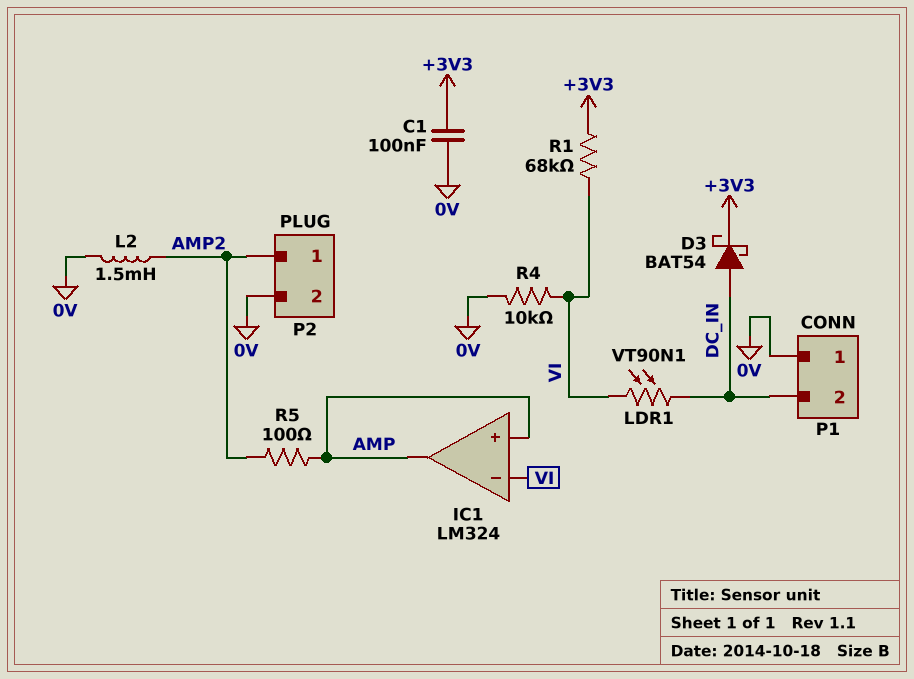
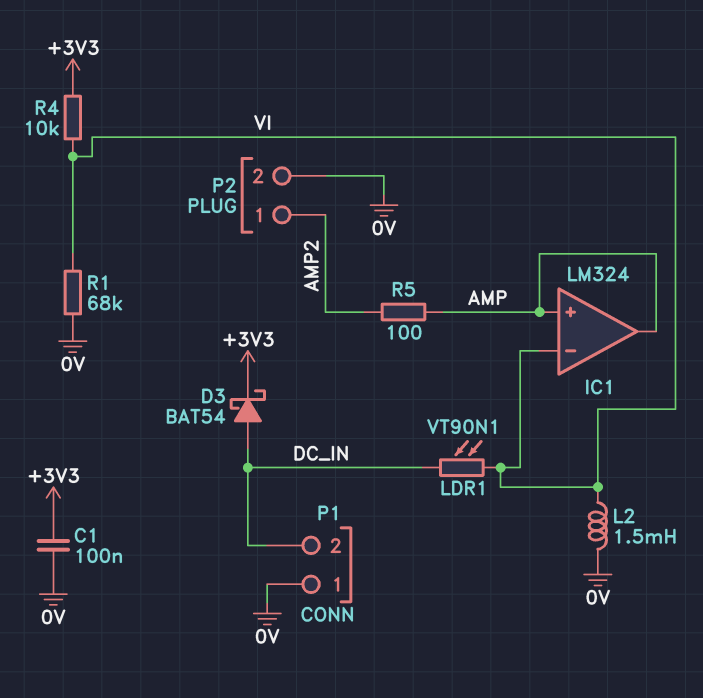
L2: 1.5mH (0V, AMP2) -> 1.5mH (0V, VI)
R1: 68k (+3V3, VI) -> 68k (0V, VI)
R4: 10k (0V, VI) -> 10k (+3V3, VI)

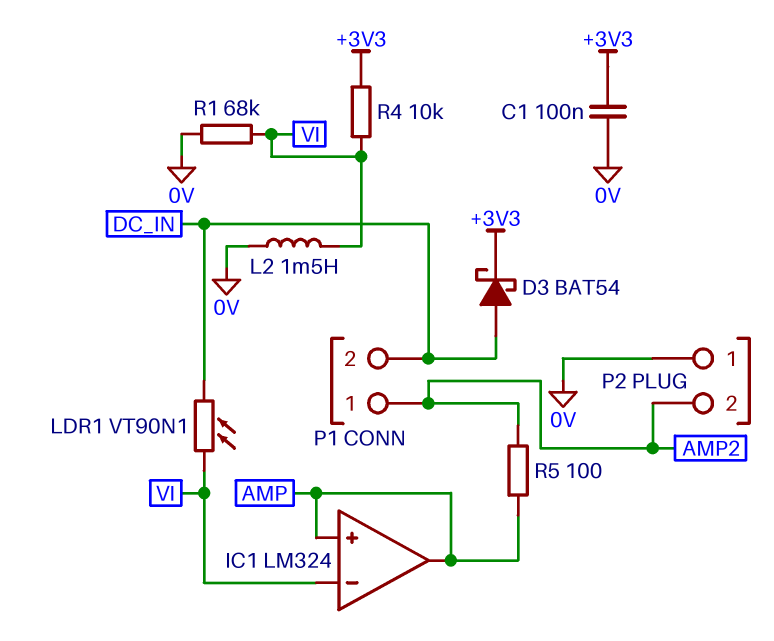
P1 pin 1: 0V -> AMP2
P2 pin 1: AMP2 -> 0V
P2 pin 2: 0V -> AMP2

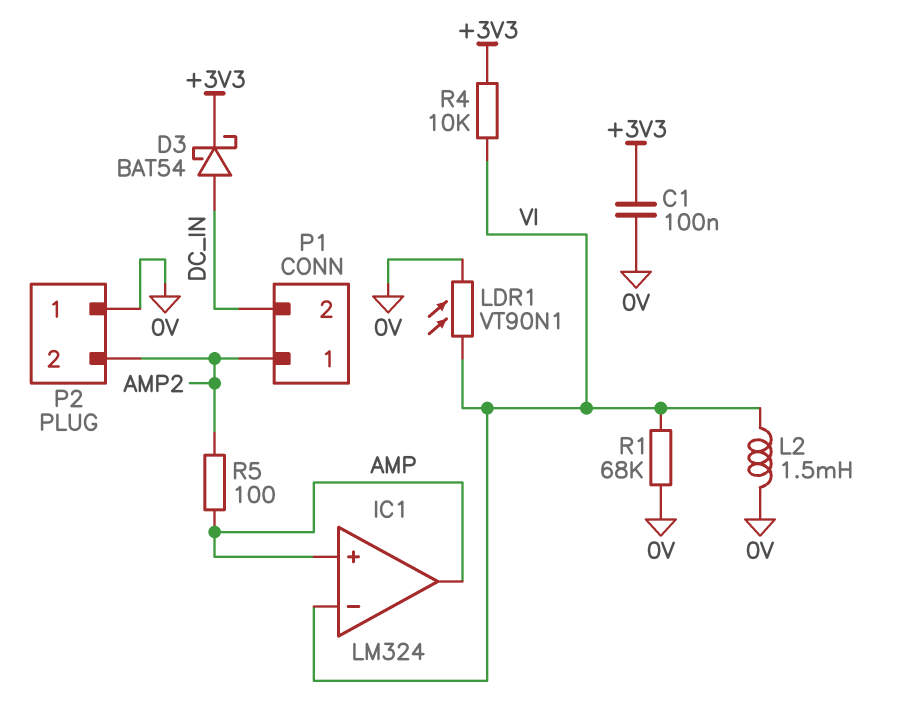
LDR1: VT90N1 (DC_IN, VI) -> VT90N1 (0V, VI)

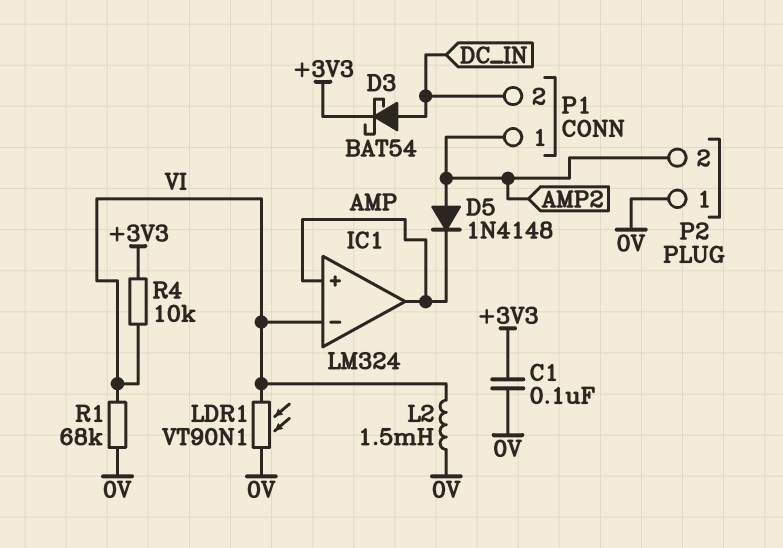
D5: none -> diode 1N4148 (A AMP2, K AMP)
R5: 100 (AMP, AMP2) -> none

